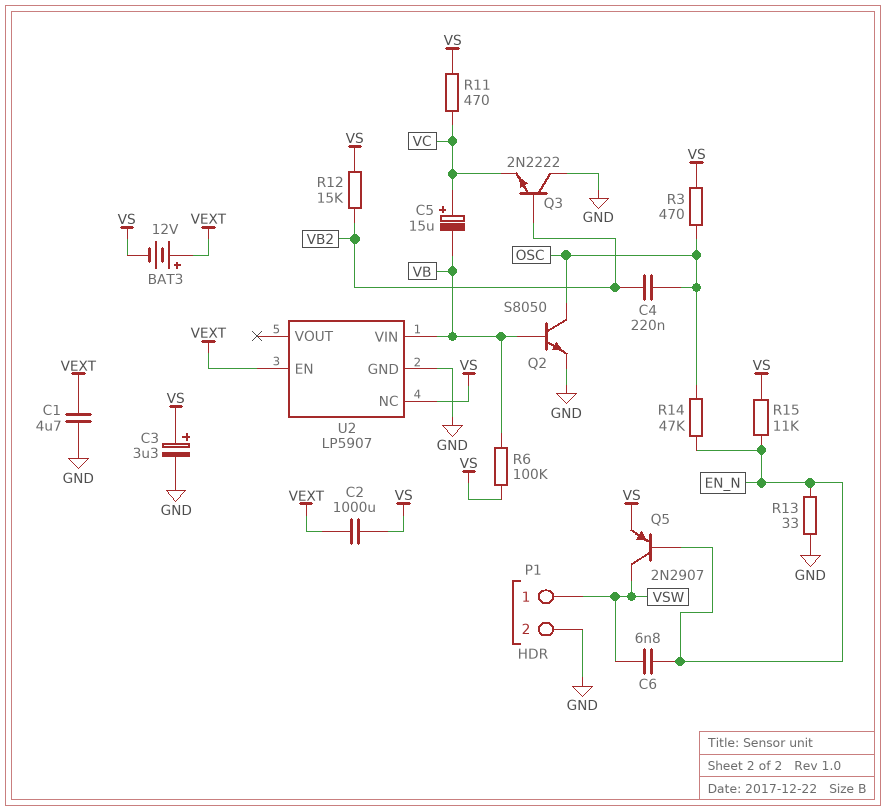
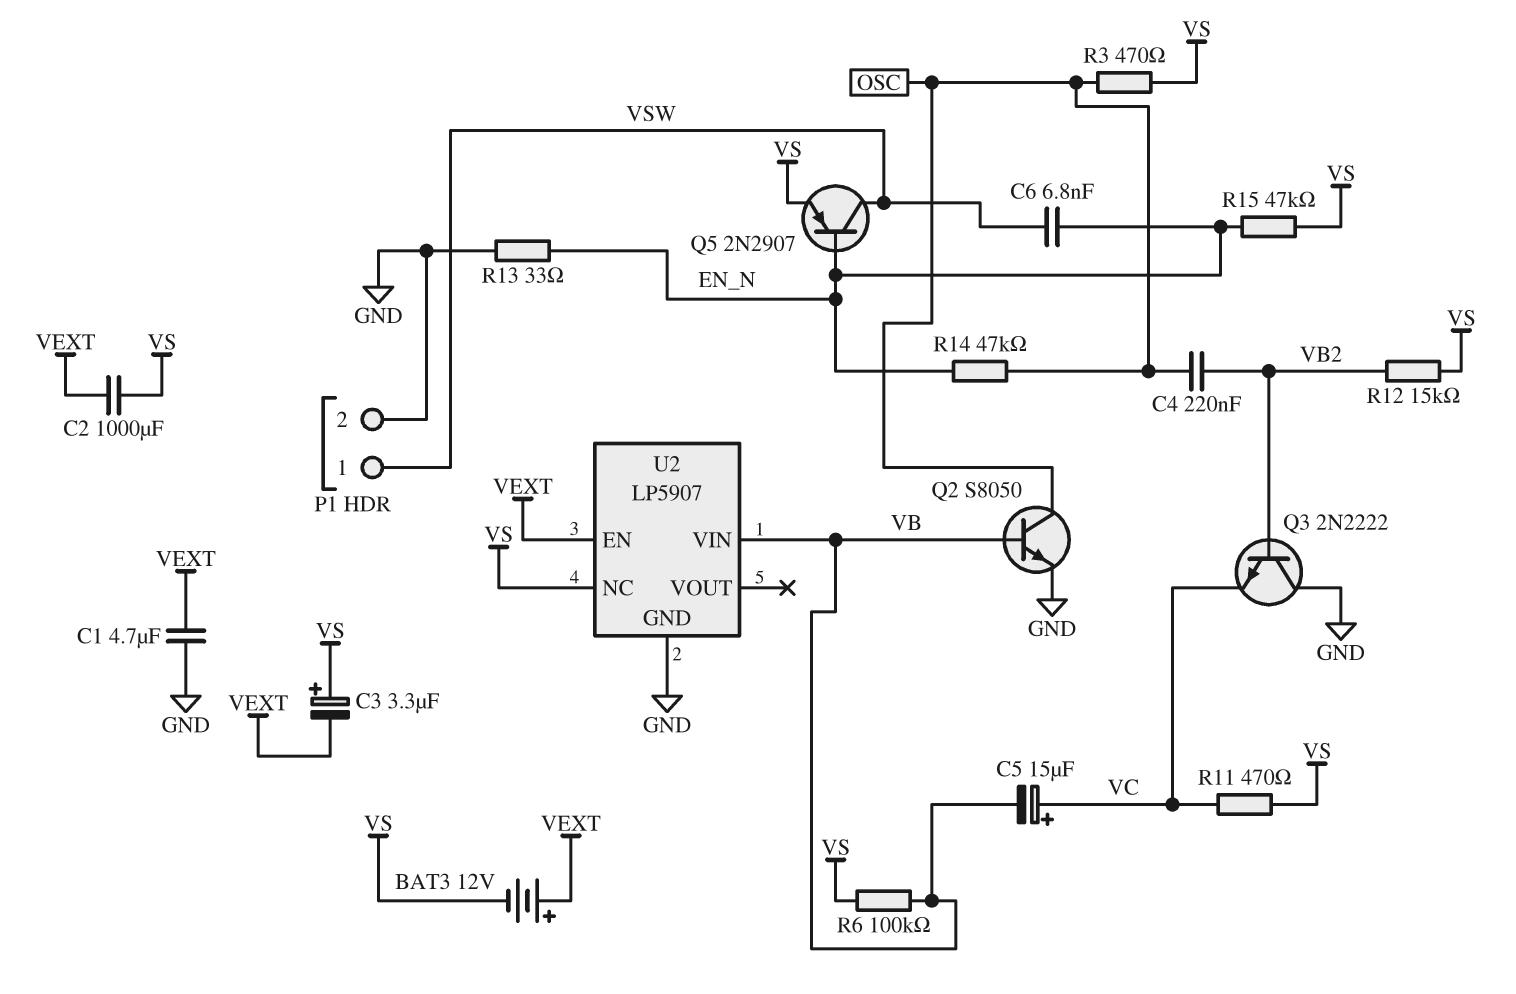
C3: 3.3uF (plus VS, minus GND) -> 3.3uF (plus VS, minus VEXT)
R15: 11k (EN_N, VS) -> 47k (EN_N, VS)

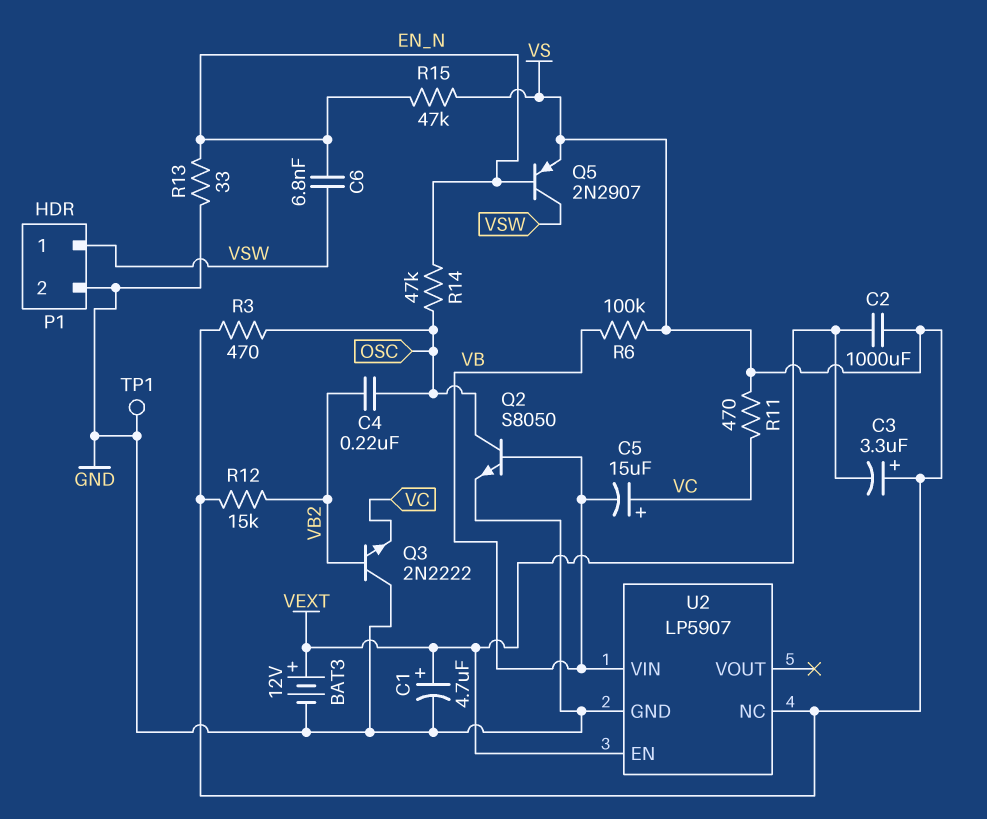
BAT3: 12V (plus VEXT, minus VS) -> 12V (plus VEXT, minus GND)
C1: 4.7uF (GND, VEXT) -> 4.7uF (plus VEXT, minus GND)
TP1: none -> test point (GND)

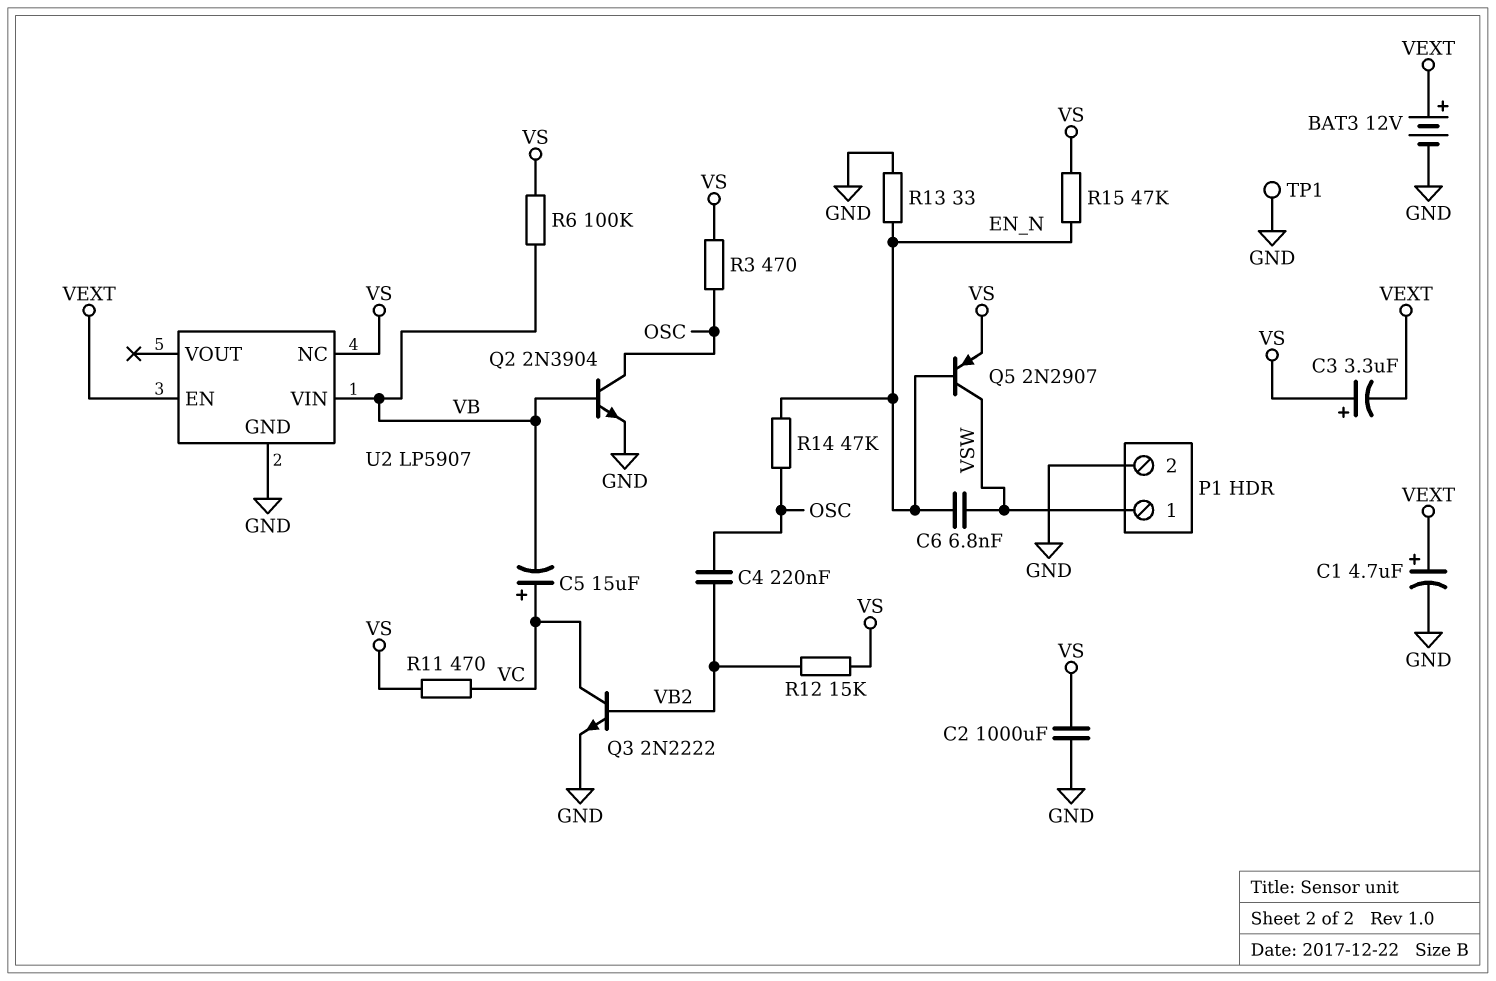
C2: 1000uF (VEXT, VS) -> 1000uF (GND, VS)
Q2: NPN S8050 (B VB, C OSC, E GND) -> NPN 2N3904 (B VB, C OSC, E GND)
Q3: NPN 2N2222 (B VB2, C GND, E VC) -> NPN 2N2222 (B VB2, C VC, E GND)

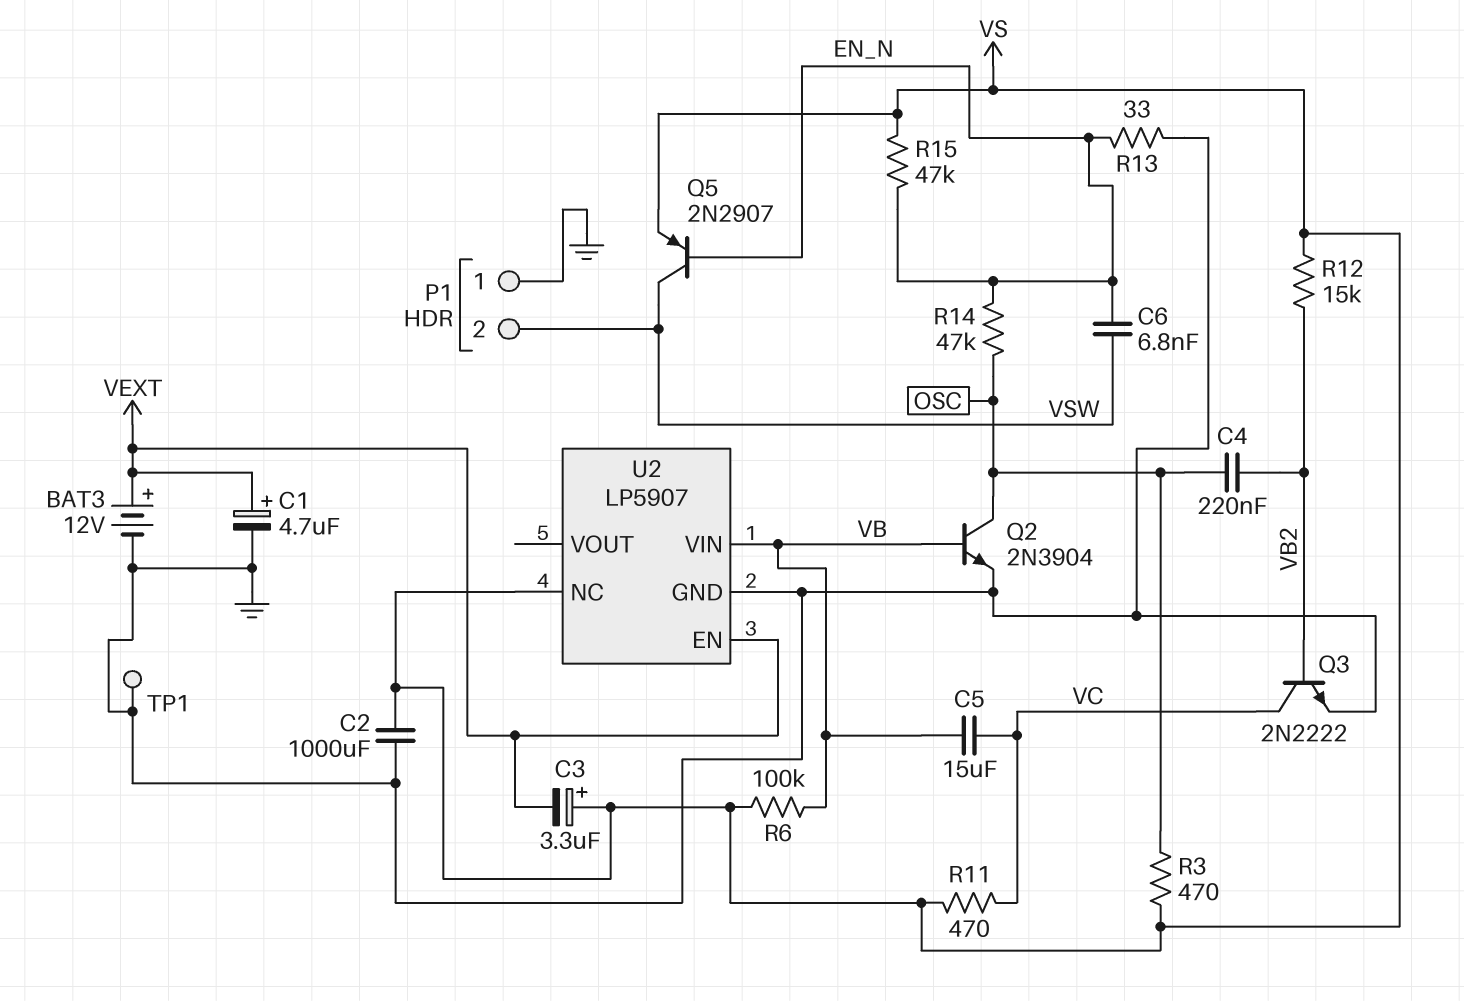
C5: 15uF (plus VC, minus VB) -> 15uF (VB, VC)
P1 pin 1: VSW -> GND
P1 pin 2: GND -> VSW

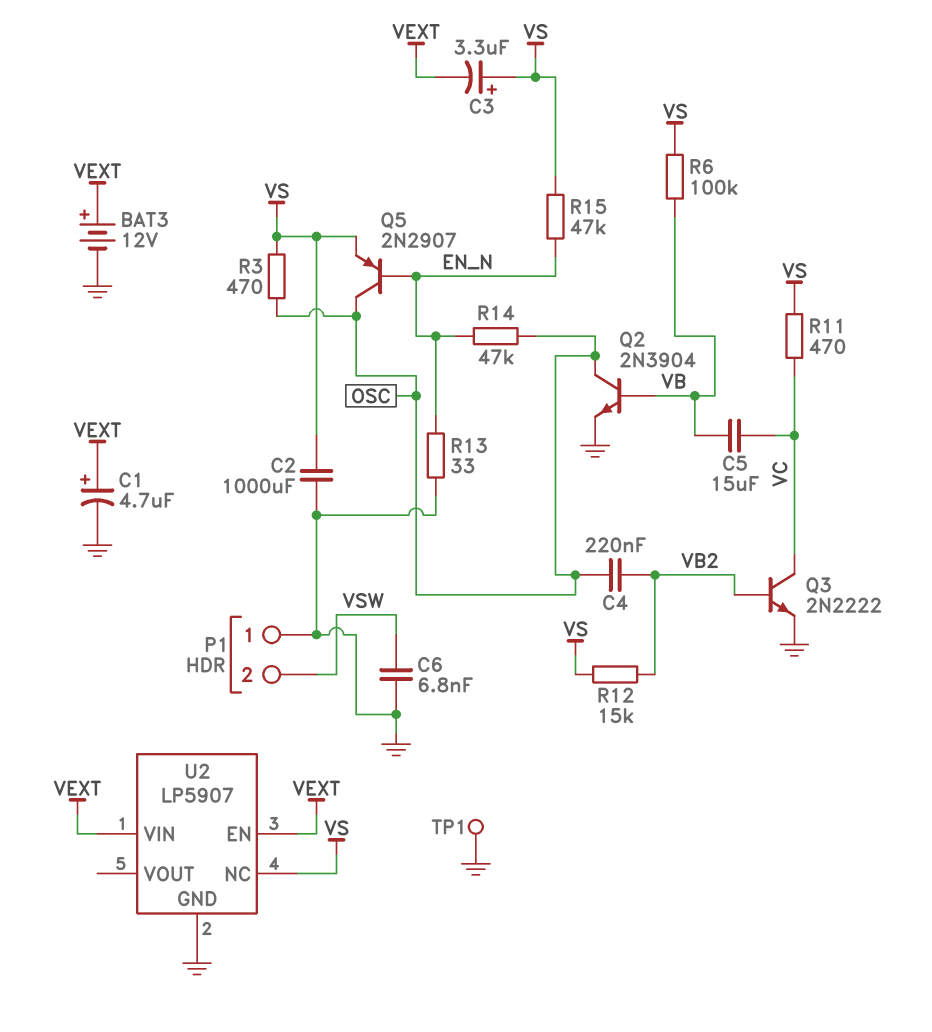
C6: 6.8nF (EN_N, VSW) -> 6.8nF (GND, VSW)
Q5: PNP 2N2907 (B EN_N, C VSW, E VS) -> PNP 2N2907 (B EN_N, C OSC, E VS)
U2 pin VIN: VB -> VEXT

